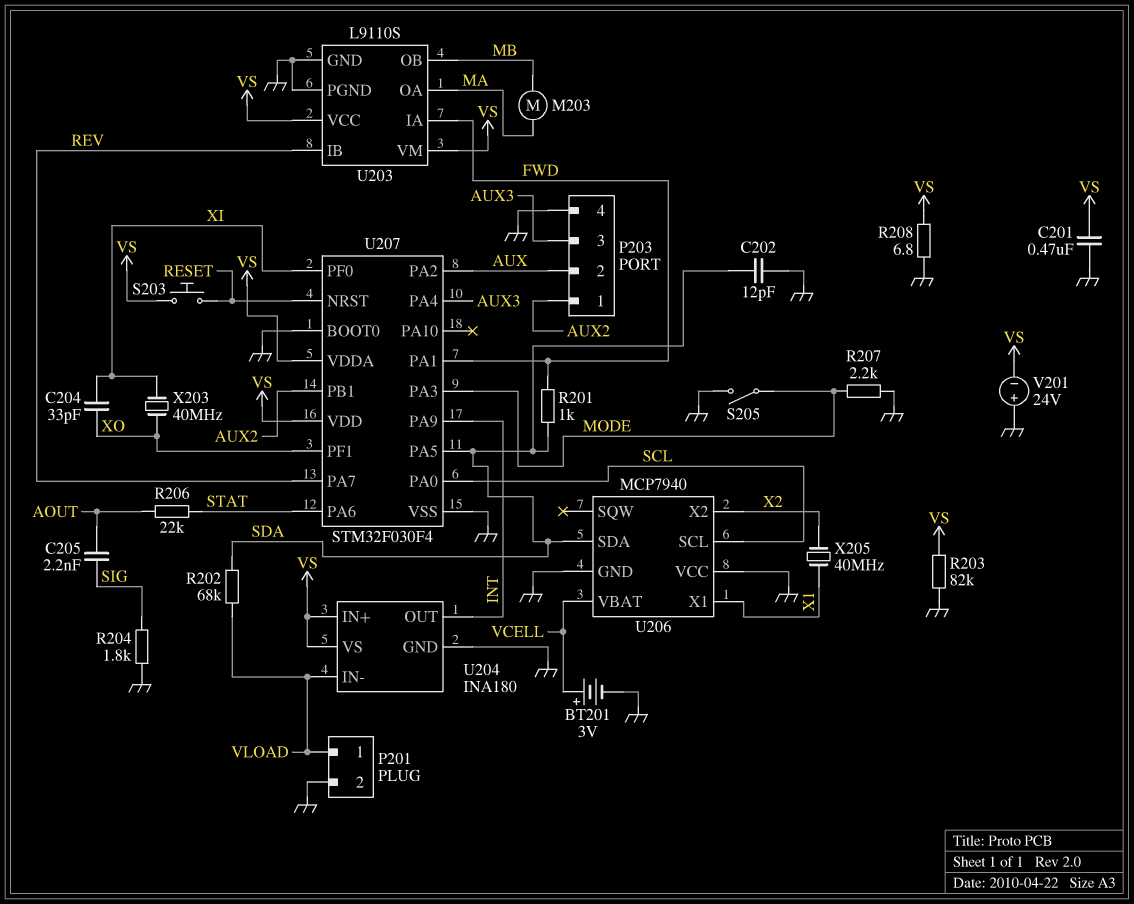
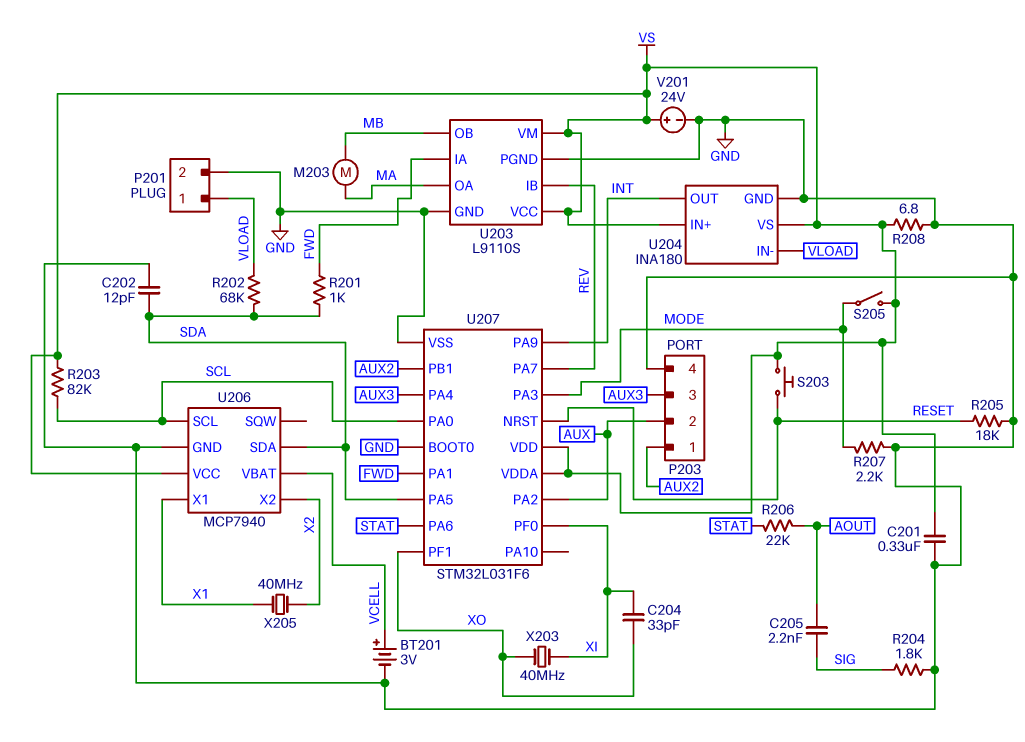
C201: 470nF (GND, VS) -> 330nF (GND, VS)
R203: 82k (GND, VS) -> 82k (SCL, VS)
R205: none -> 18k (GND, RESET)
S205: switch (GND, MODE) -> switch (MODE, VS)
U206 pin VCC: GND -> VS
U207: STM32F030F4 -> STM32L031F6
V201: 24V (plus GND, minus VS) -> 24V (plus VS, minus GND)

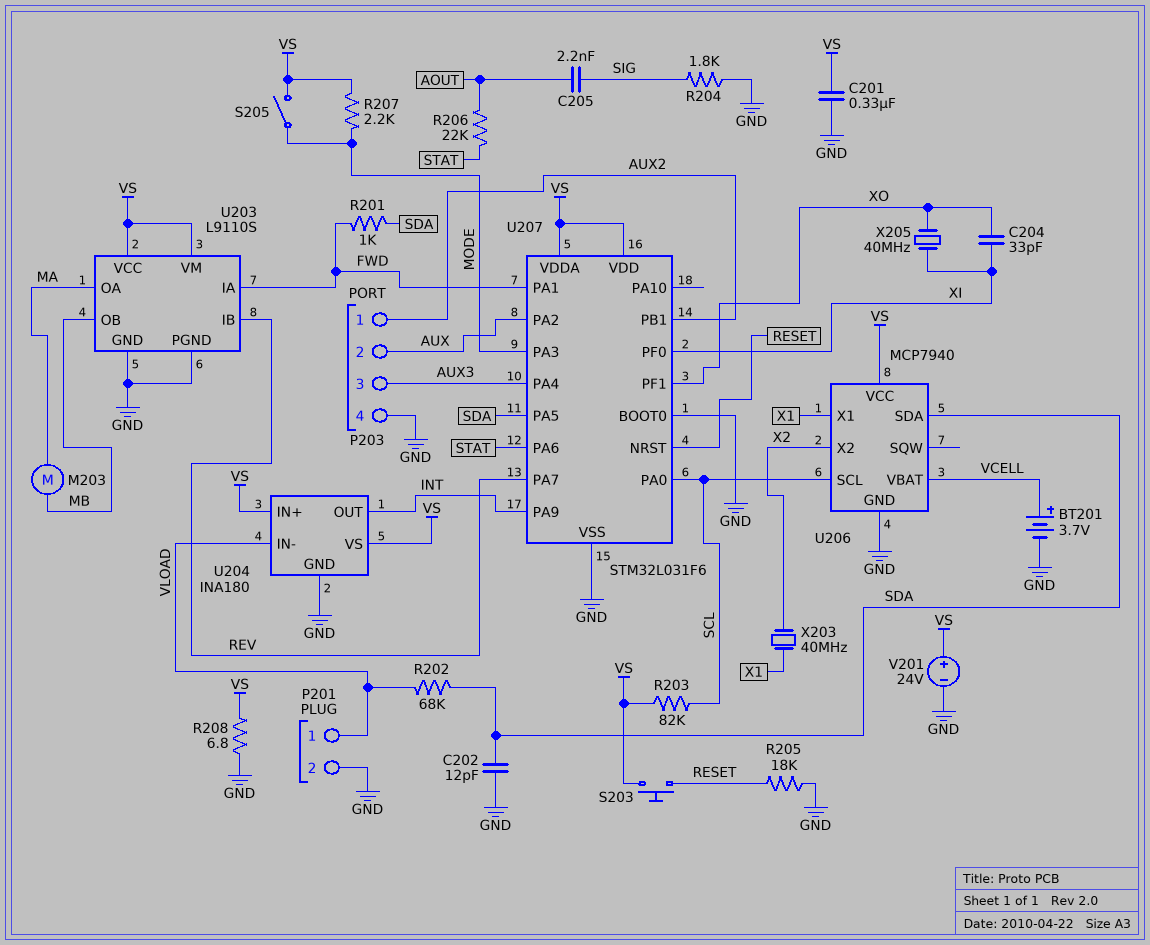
BT201: 3V (plus VCELL, minus GND) -> 3.7V (plus VCELL, minus GND)
R207: 2.2k (GND, MODE) -> 2.2k (MODE, VS)
X203: 40MHz (XI, XO) -> 40MHz (X1, X2)
X205: 40MHz (X1, X2) -> 40MHz (XI, XO)

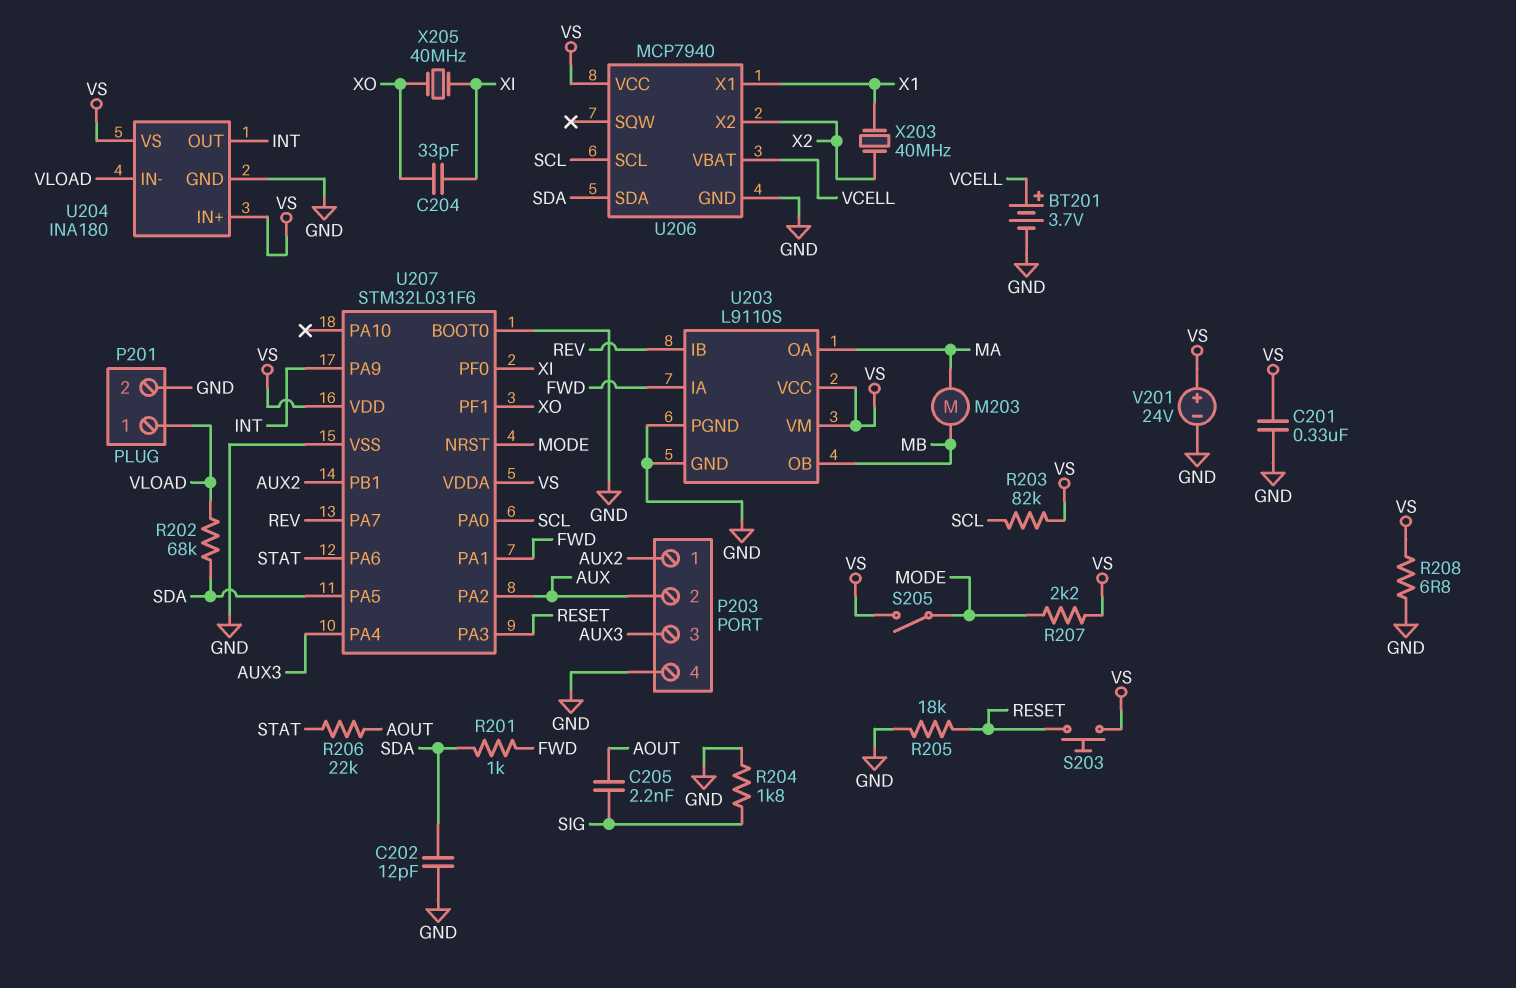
U207 pin NRST: RESET -> MODE
U207 pin PA3: MODE -> RESET

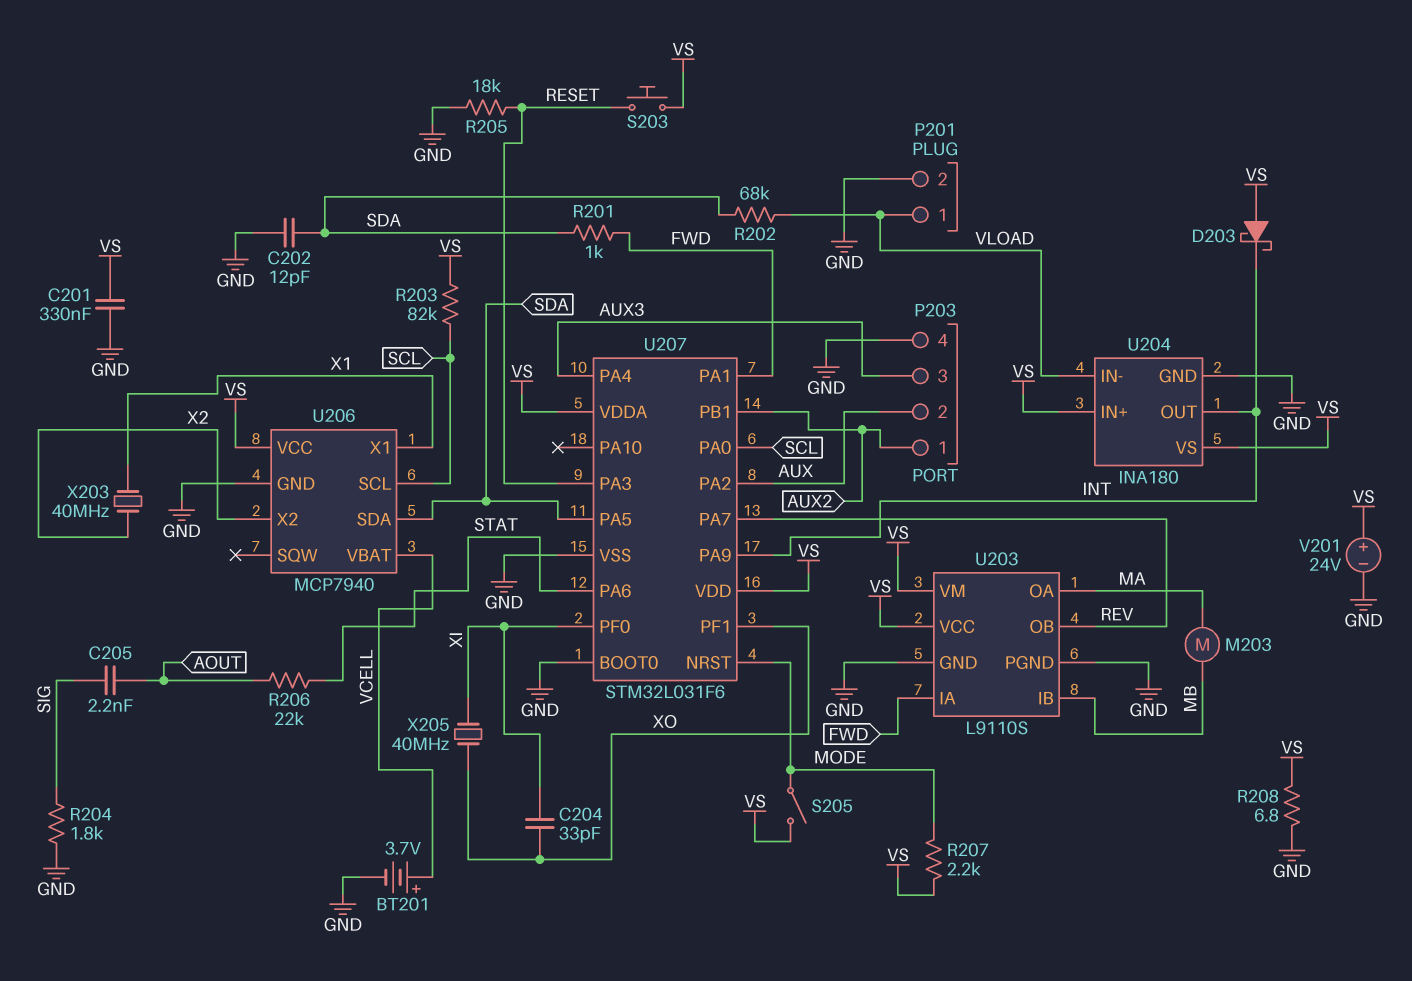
D203: none -> schottky (A VS, K INT)
U203 pin IB: REV -> MB
U203 pin OB: MB -> REV

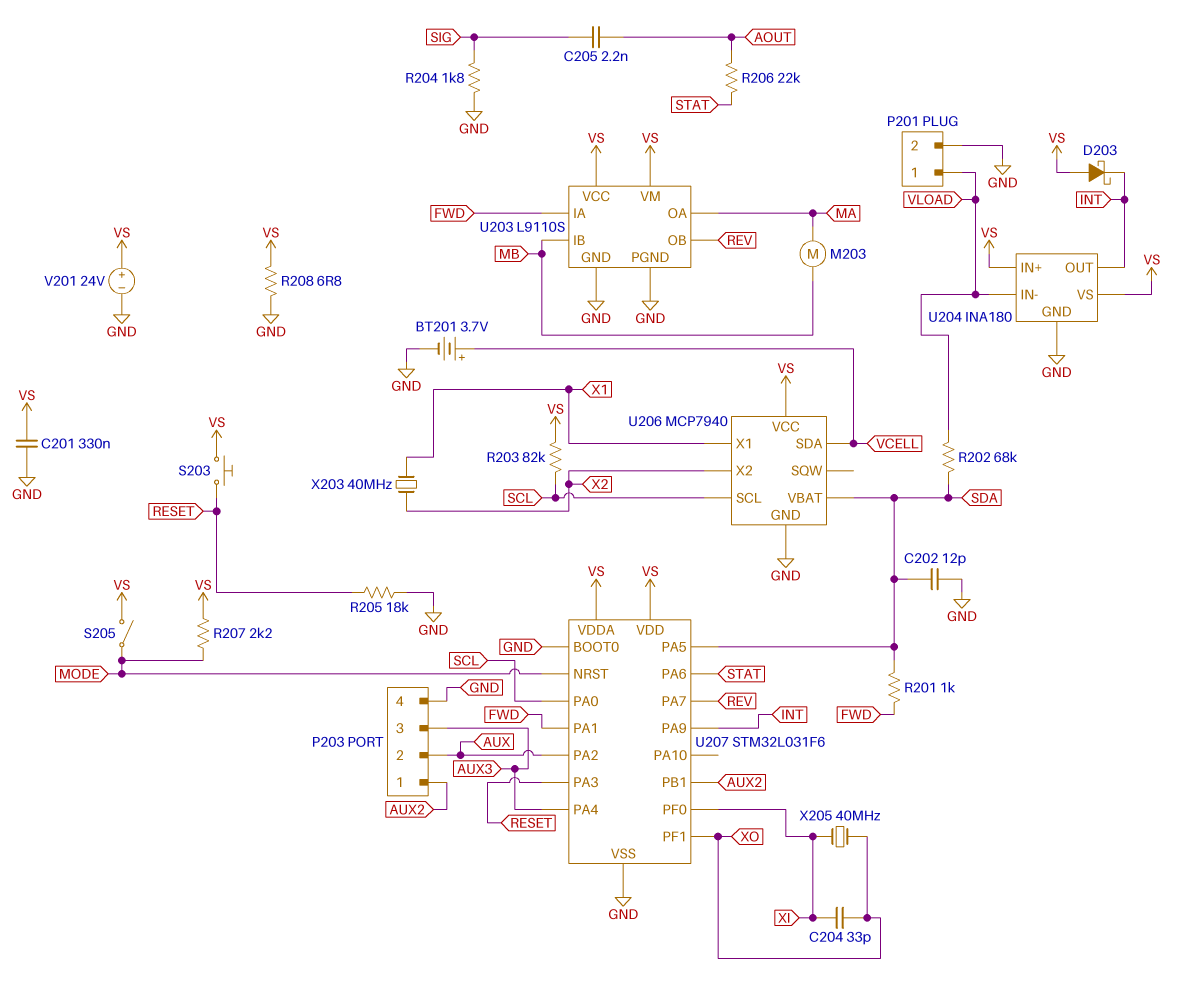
U206 pin SDA: SDA -> VCELL
U206 pin VBAT: VCELL -> SDA

